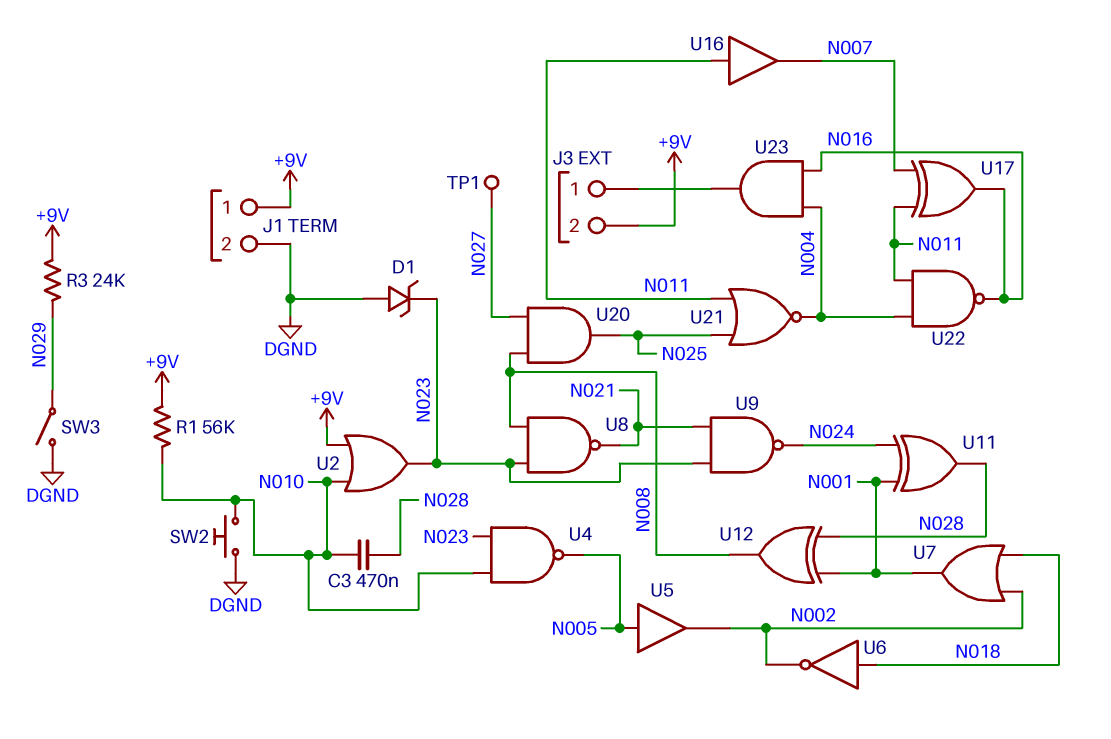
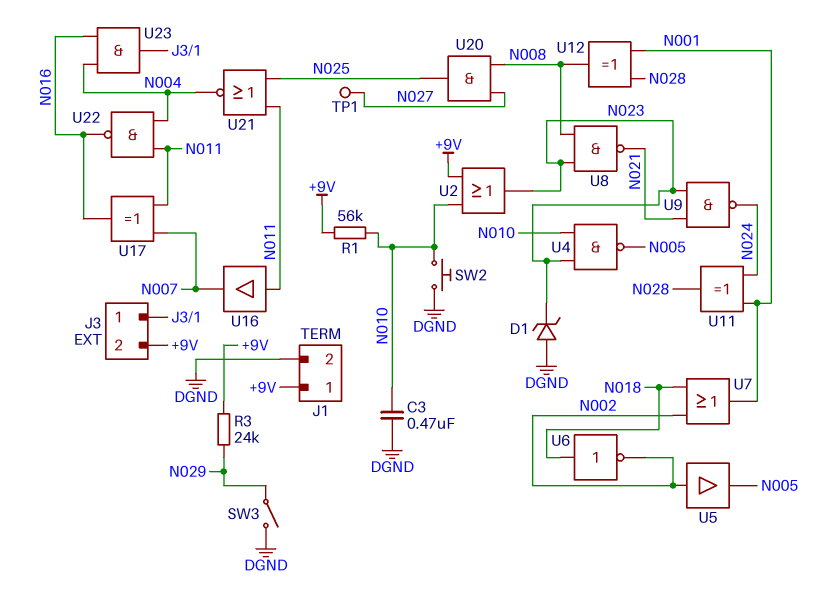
C3: 470nF (N010, N028) -> 470nF (DGND, N010)
U5: buffer (in N005, out N002) -> buffer (in N002, out N005)

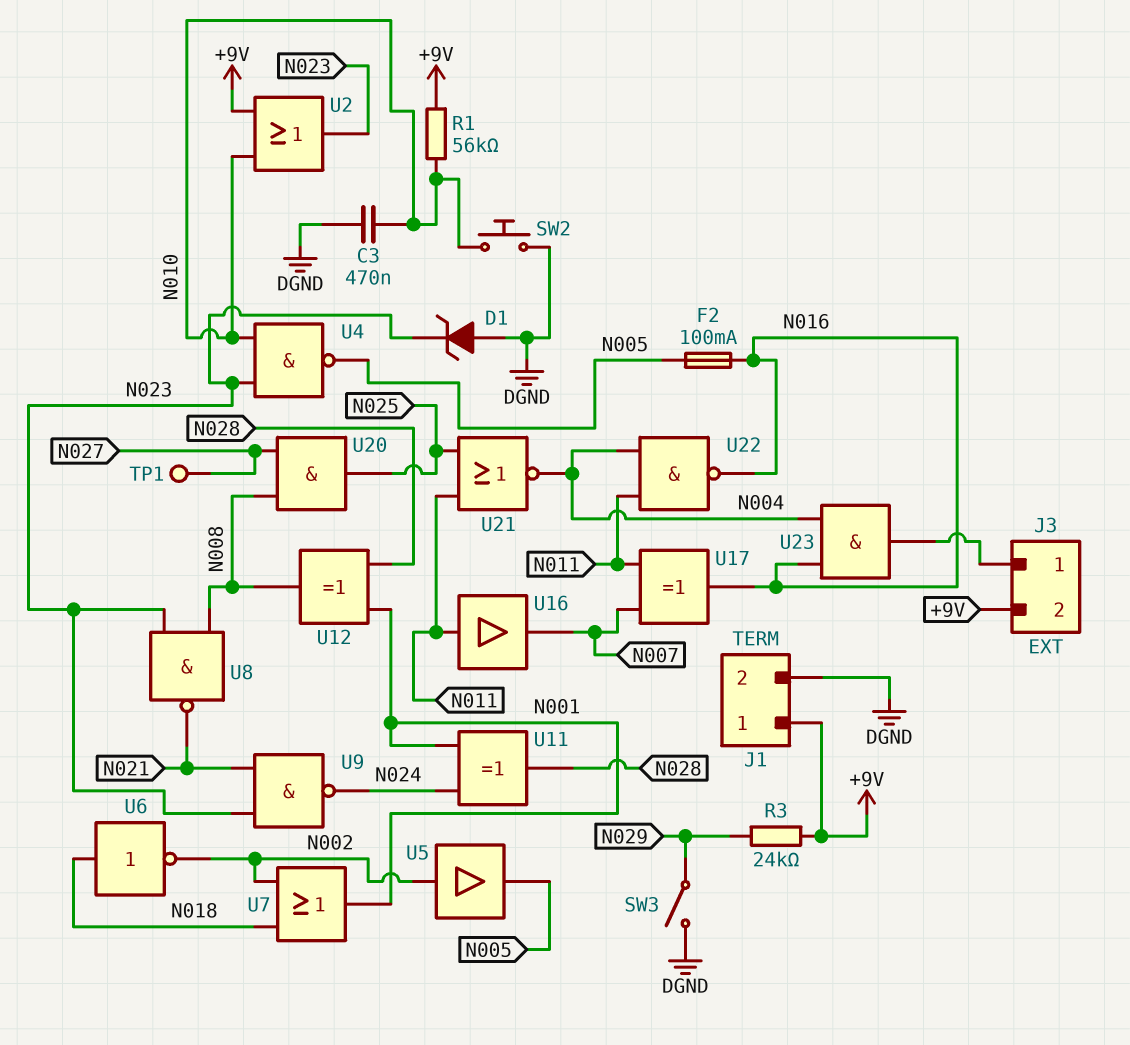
F2: none -> 100mA (N005, N016)

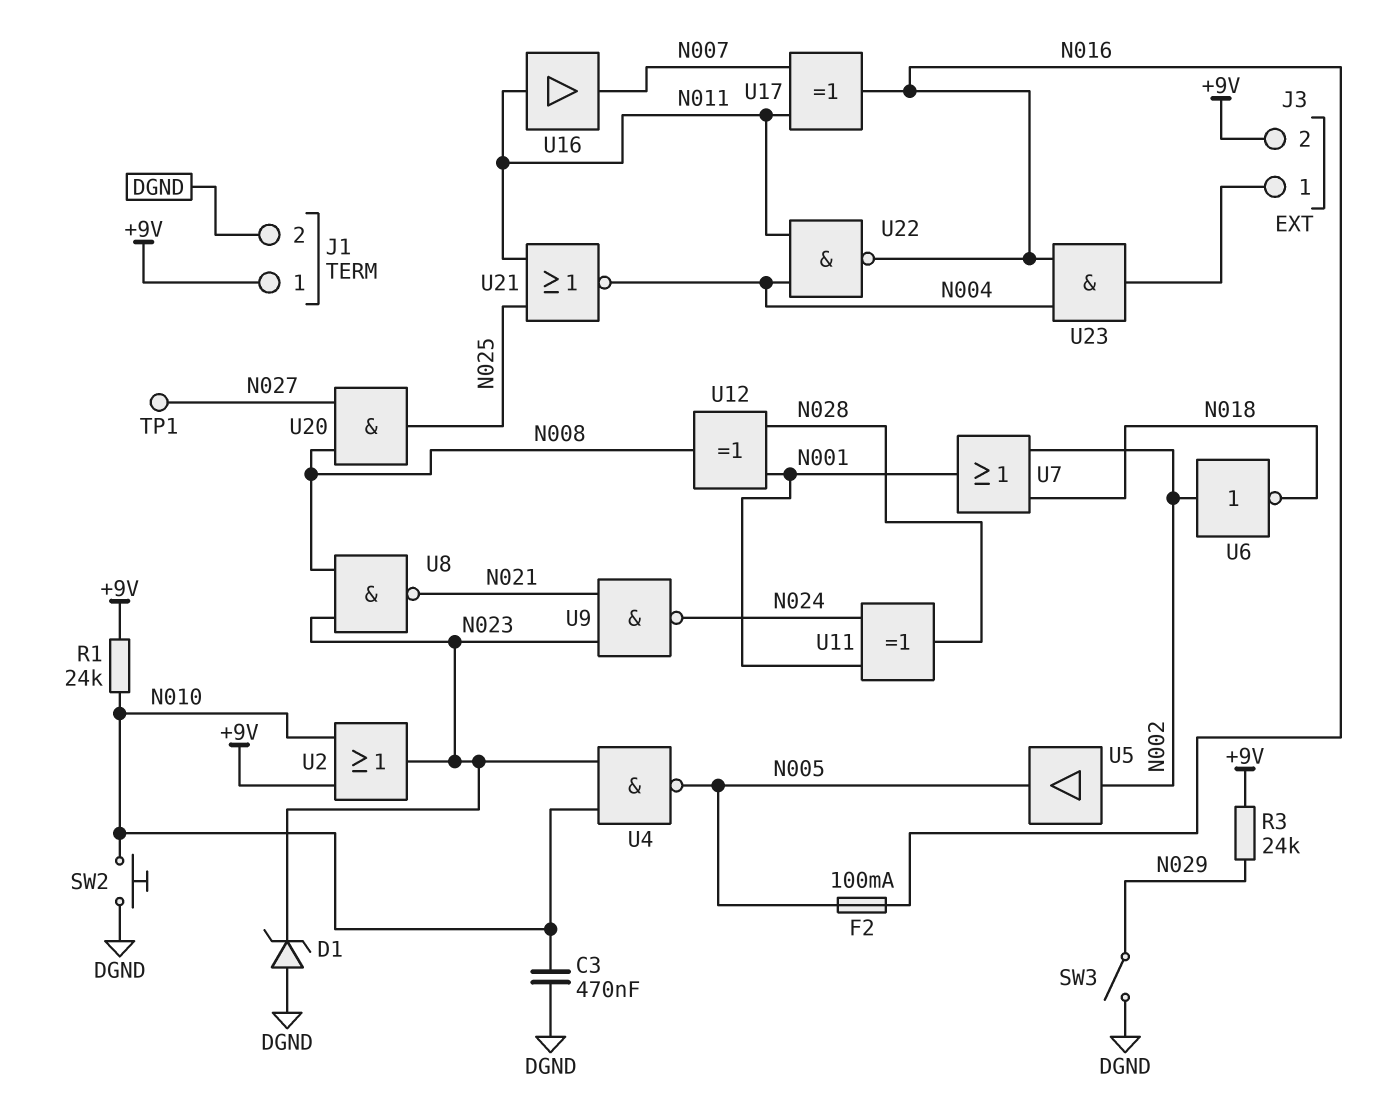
R1: 56k (+9V, N010) -> 24k (+9V, N010)
U6: NOT (in N018, out N002) -> NOT (in N002, out N018)

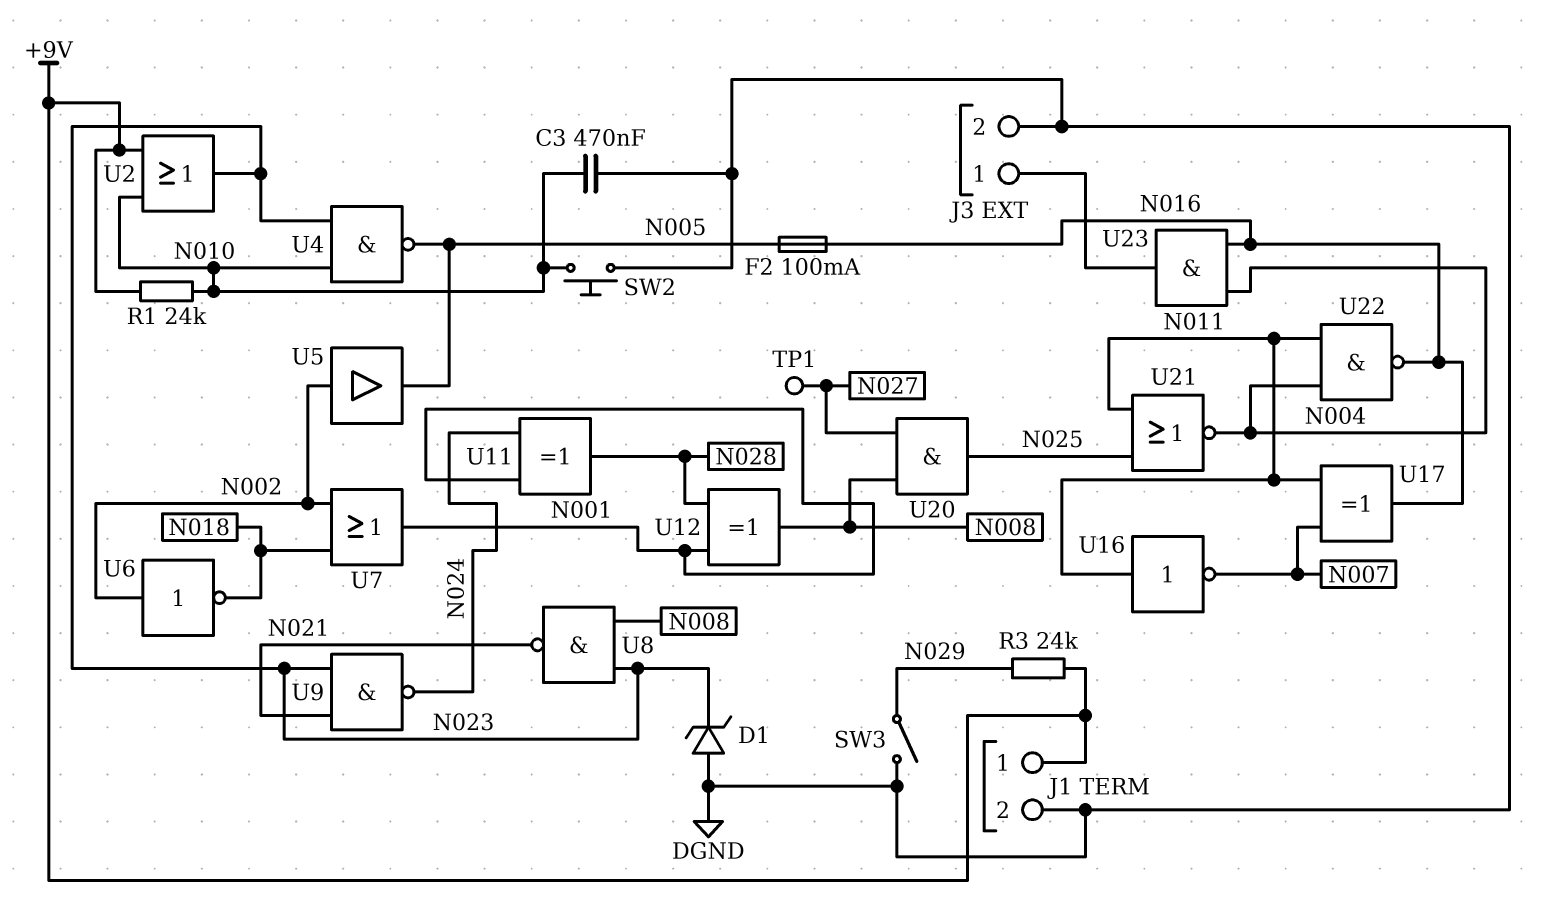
J3 pin 2: +9V -> DGND
U16: buffer (in N011, out N007) -> NOT (in N011, out N007)

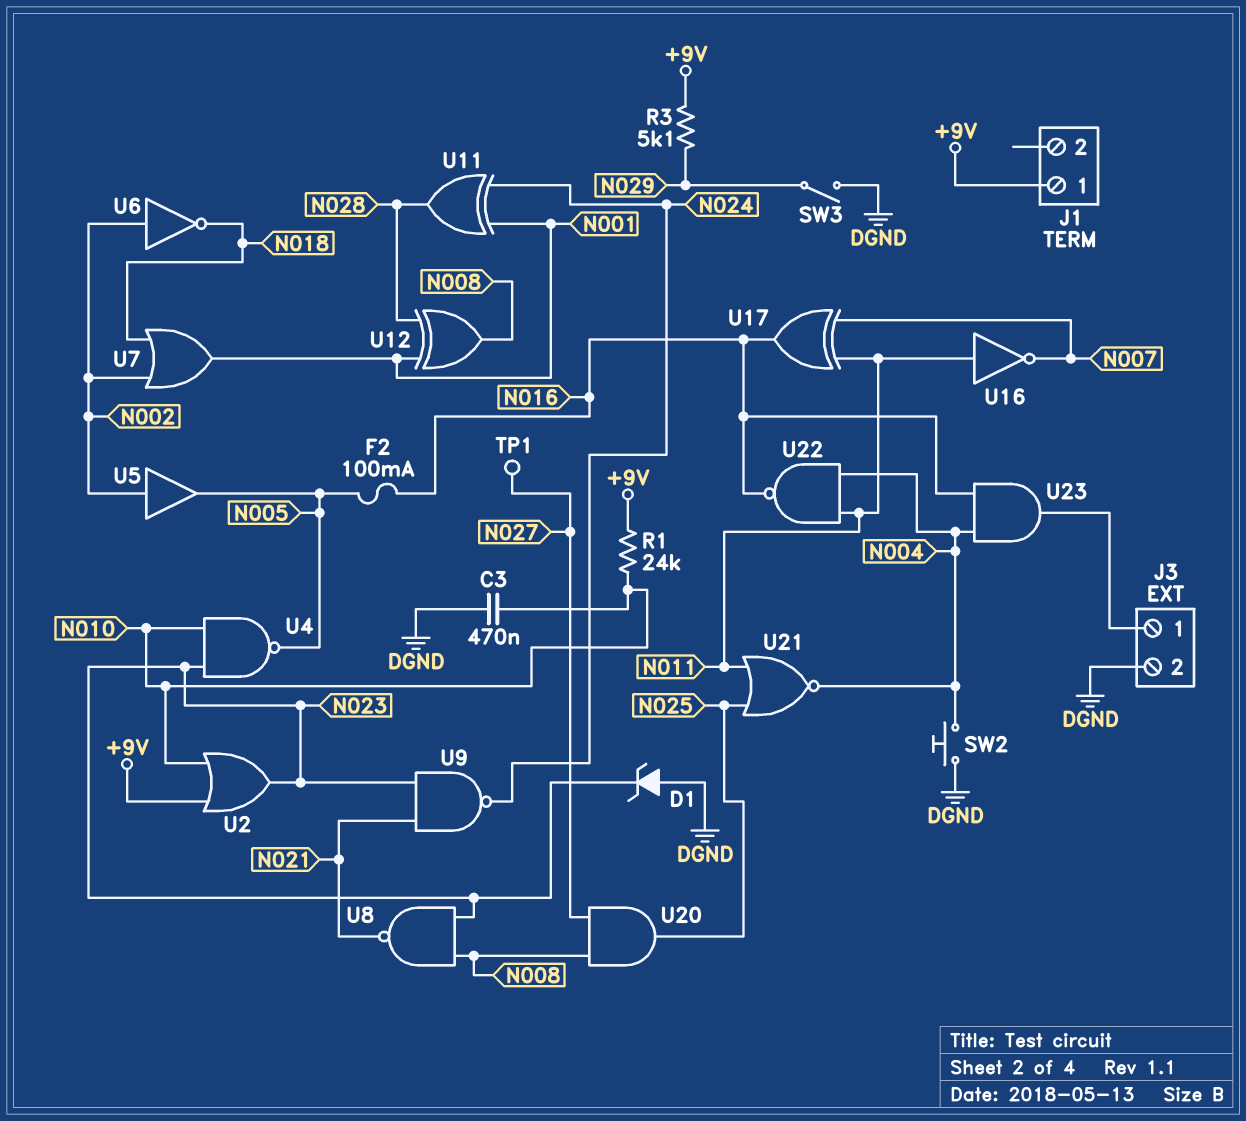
J1 pin 2: DGND -> none
R3: 24k (+9V, N029) -> 5.1k (+9V, N029)
SW2: button (DGND, N010) -> button (DGND, N004)

